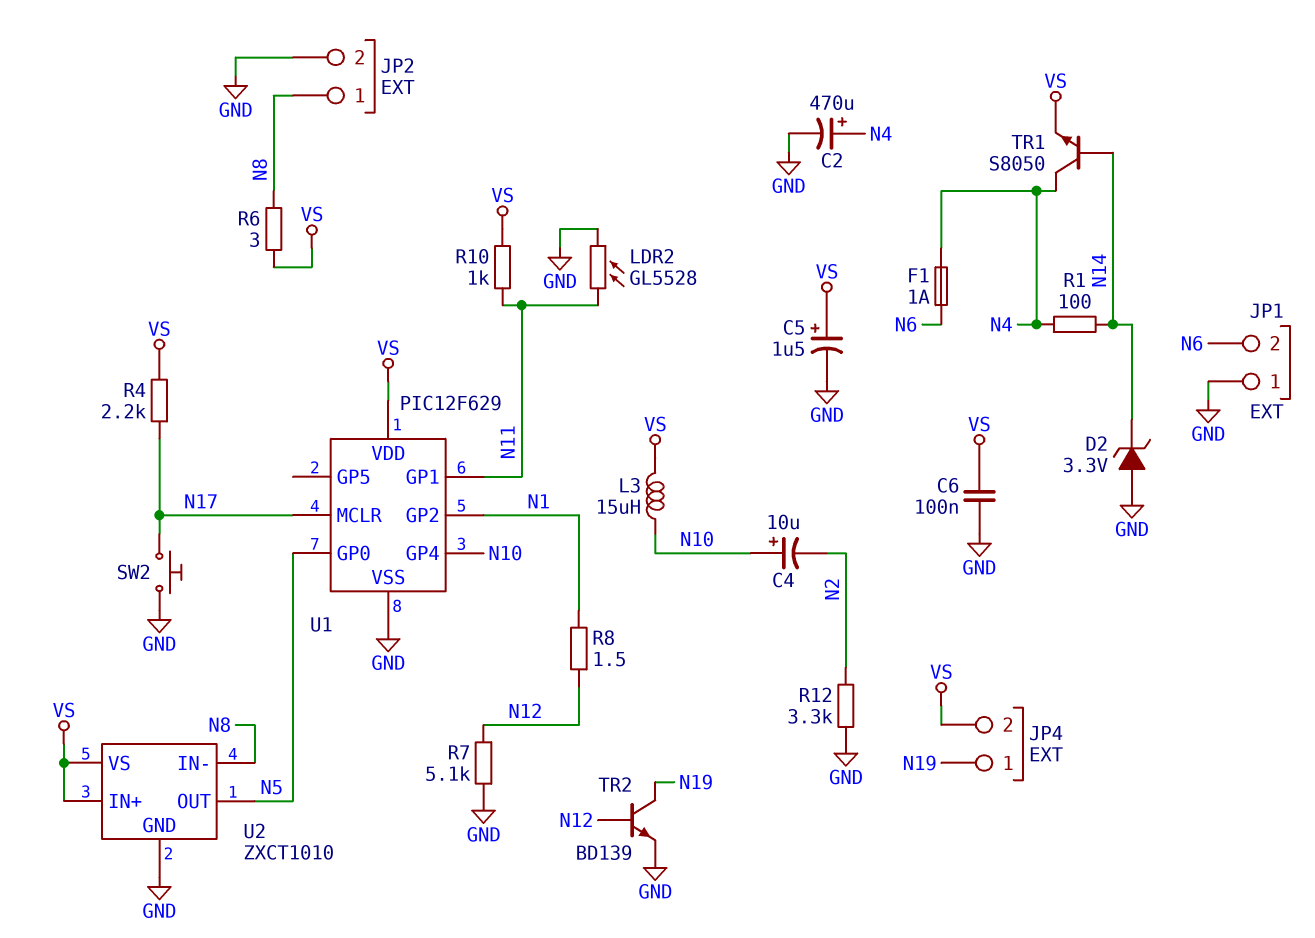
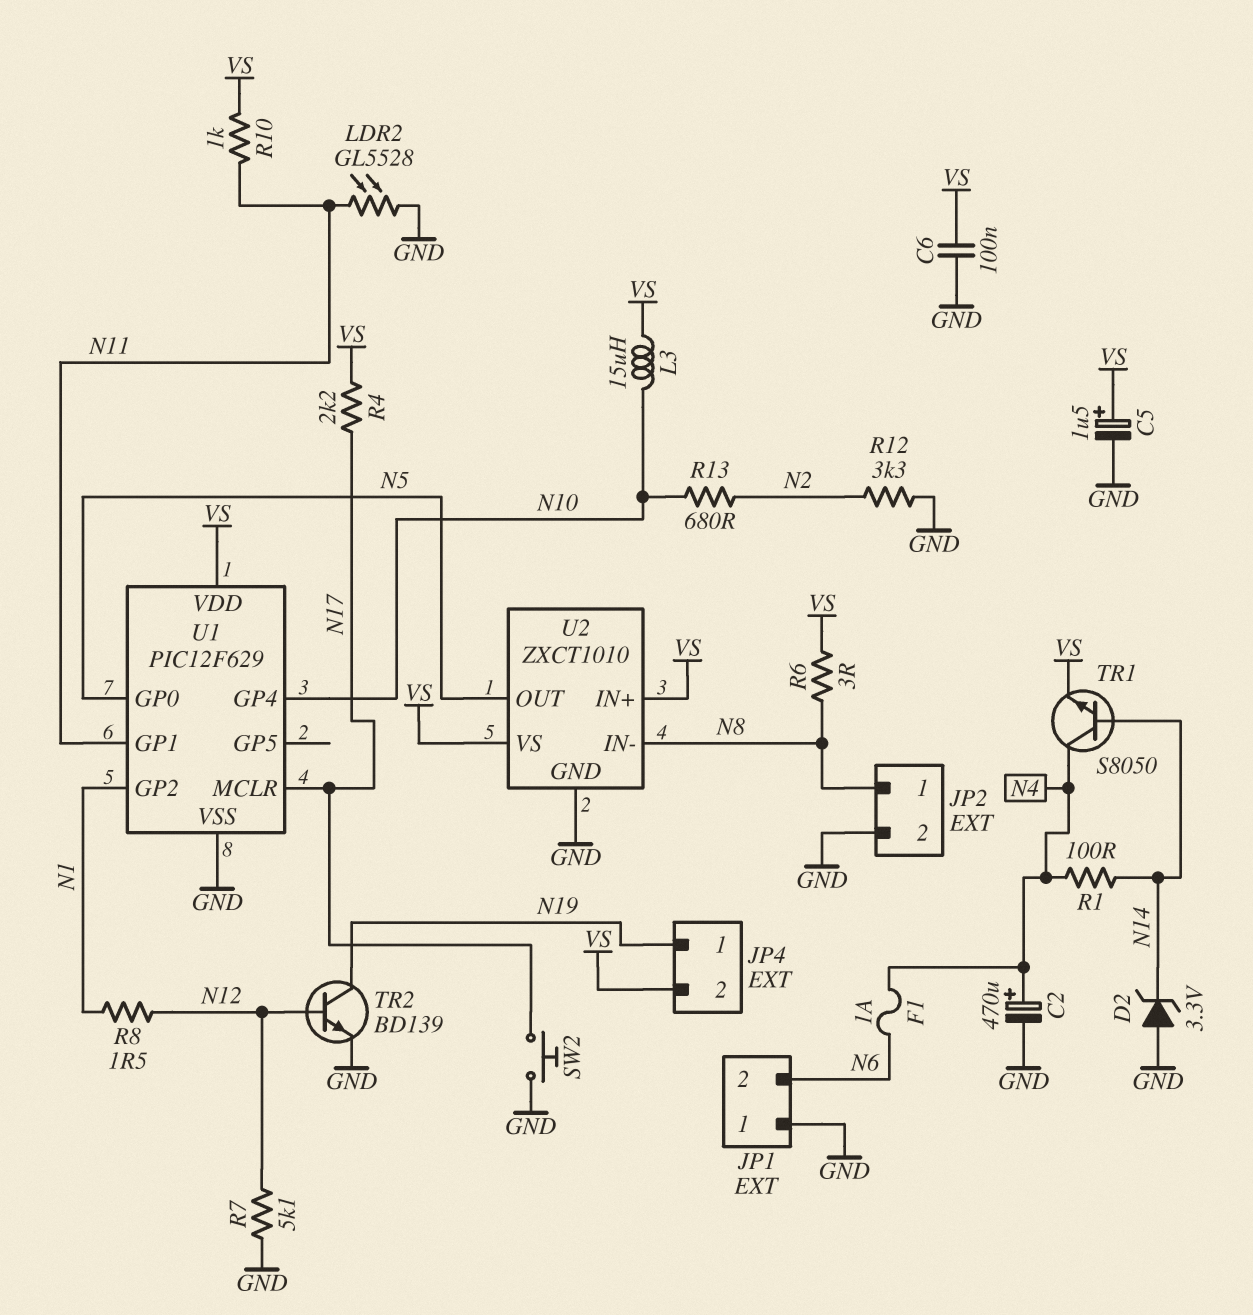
C4: 10uF (plus N10, minus N2) -> none
R13: none -> 680 (N2, N10)

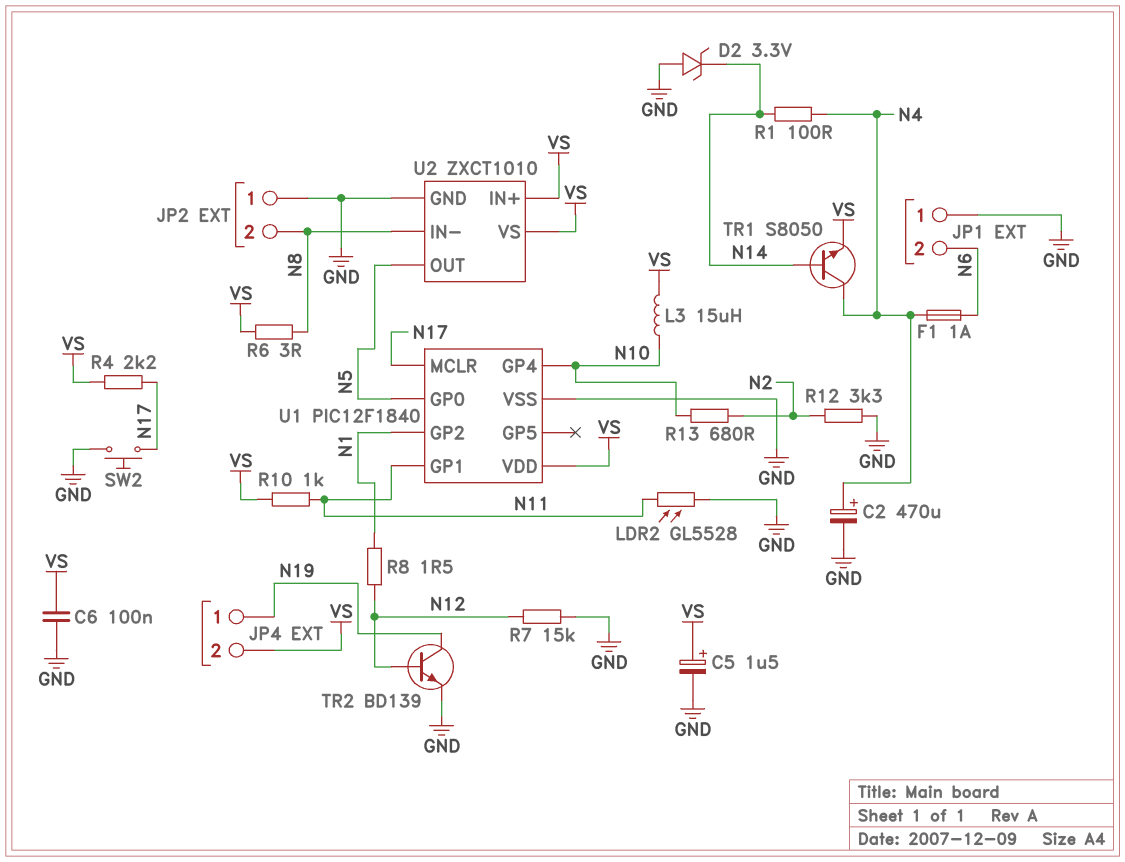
JP2 pin 1: N8 -> GND
JP2 pin 2: GND -> N8
R7: 5.1k (GND, N12) -> 15k (GND, N12)
U1: PIC12F629 -> PIC12F1840

